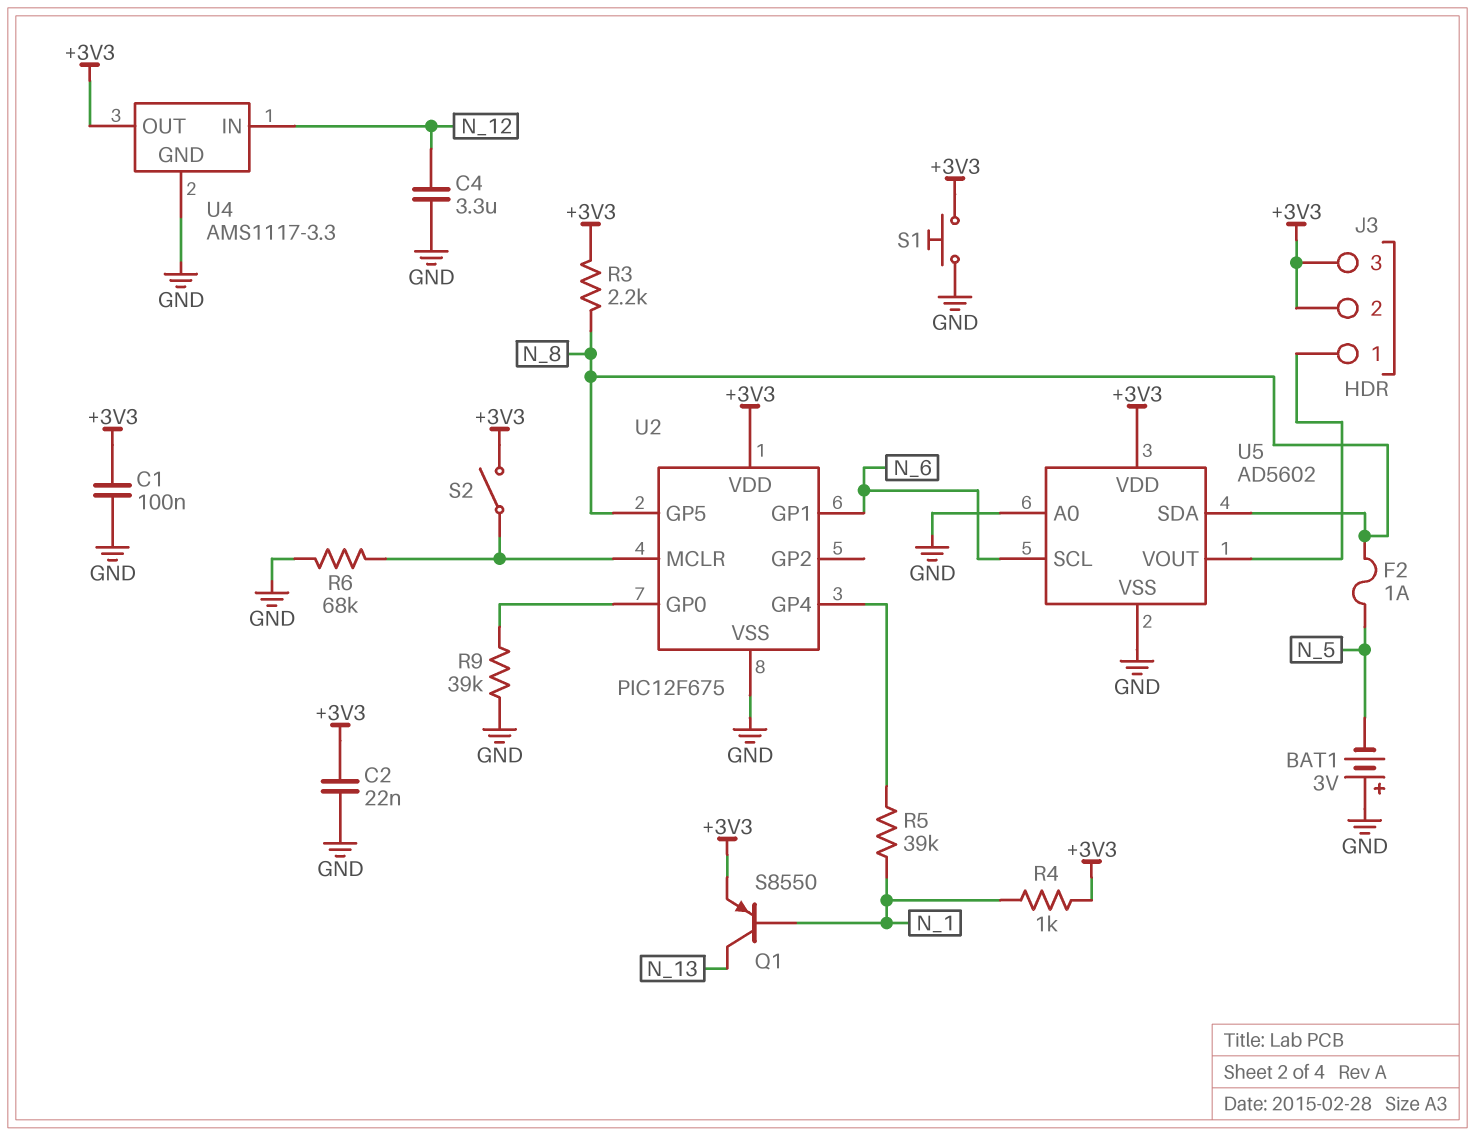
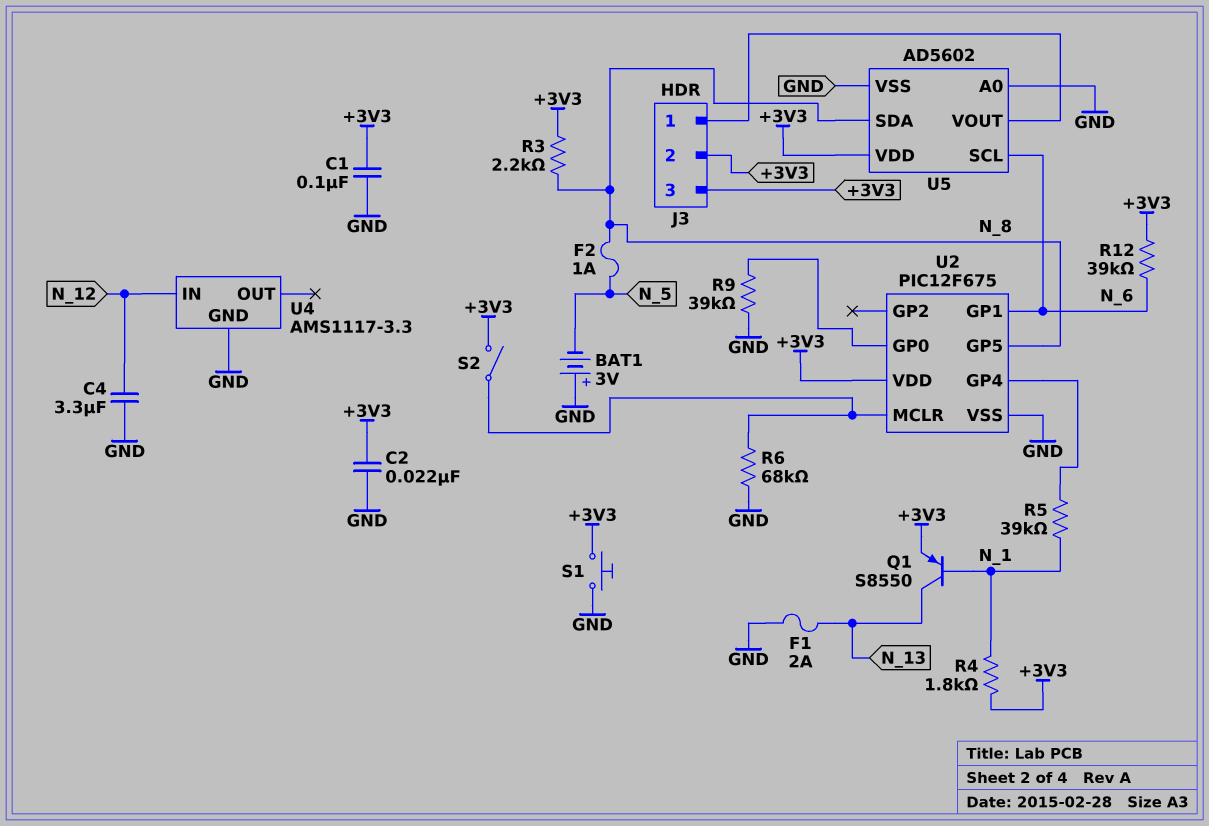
F1: none -> 2A (GND, N_13)
R4: 1k (+3V3, N_1) -> 1.8k (+3V3, N_1)
R12: none -> 39k (+3V3, N_6)
U4 pin OUT: +3V3 -> none

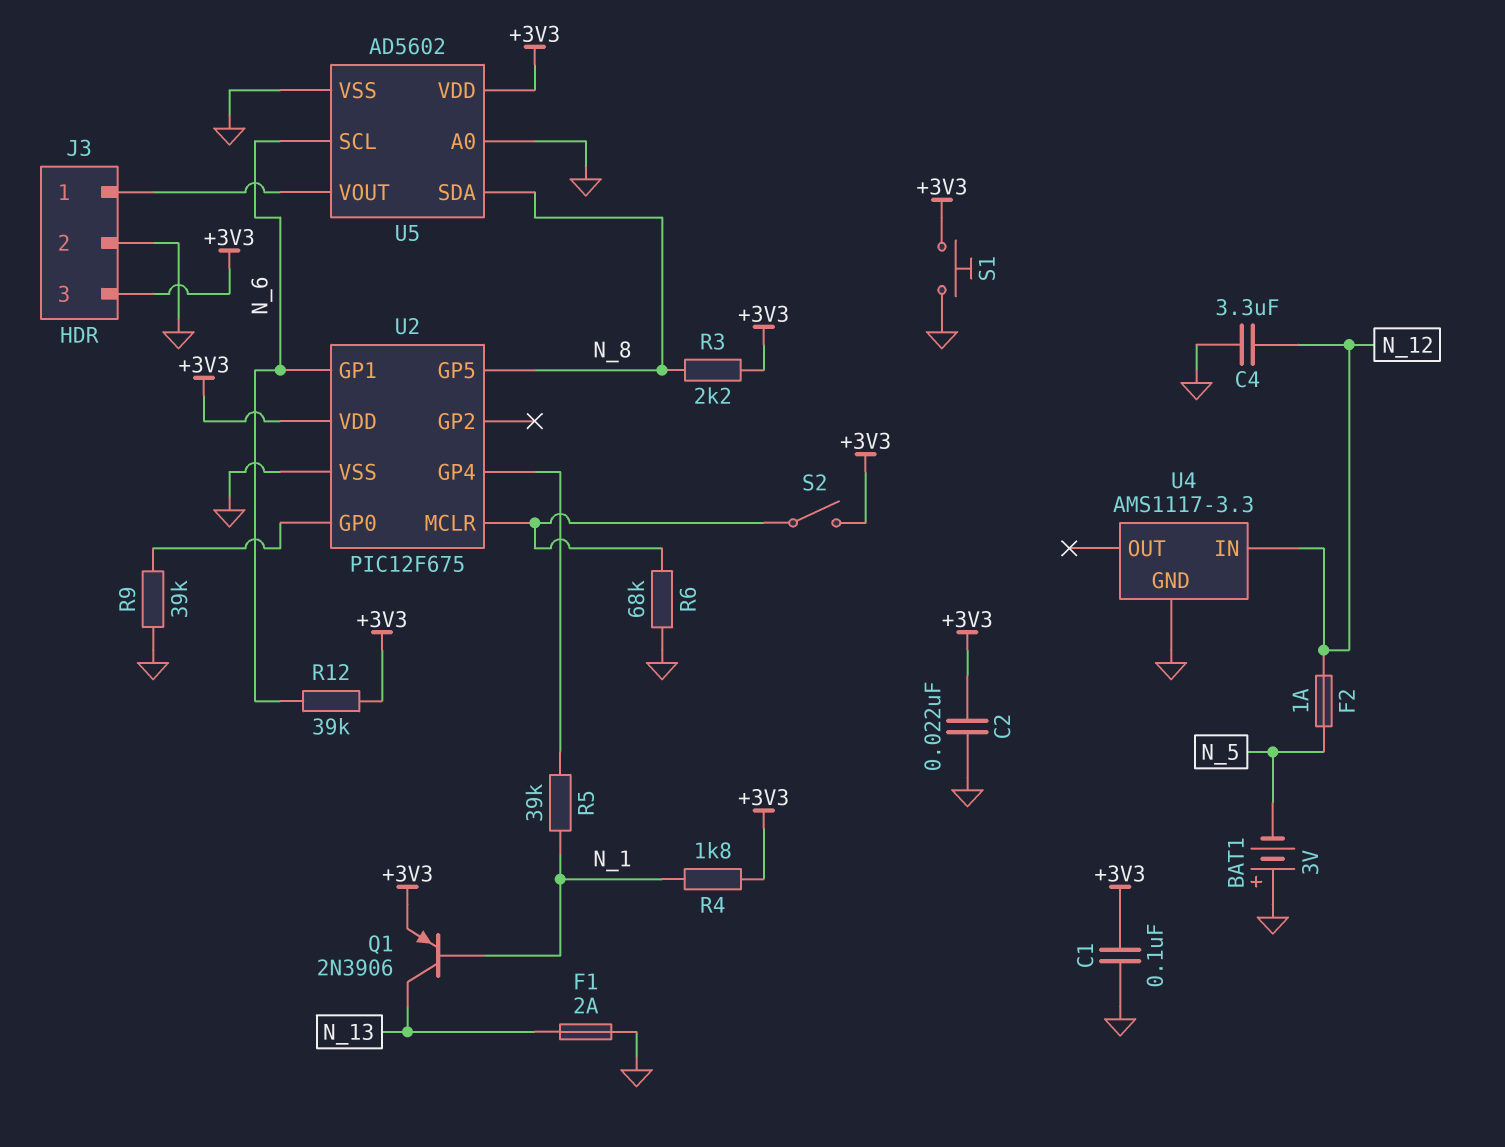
F2: 1A (N_5, N_8) -> 1A (N_5, N_12)
J3 pin 2: +3V3 -> GND
Q1: PNP S8550 (B N_1, C N_13, E +3V3) -> PNP 2N3906 (B N_1, C N_13, E +3V3)

